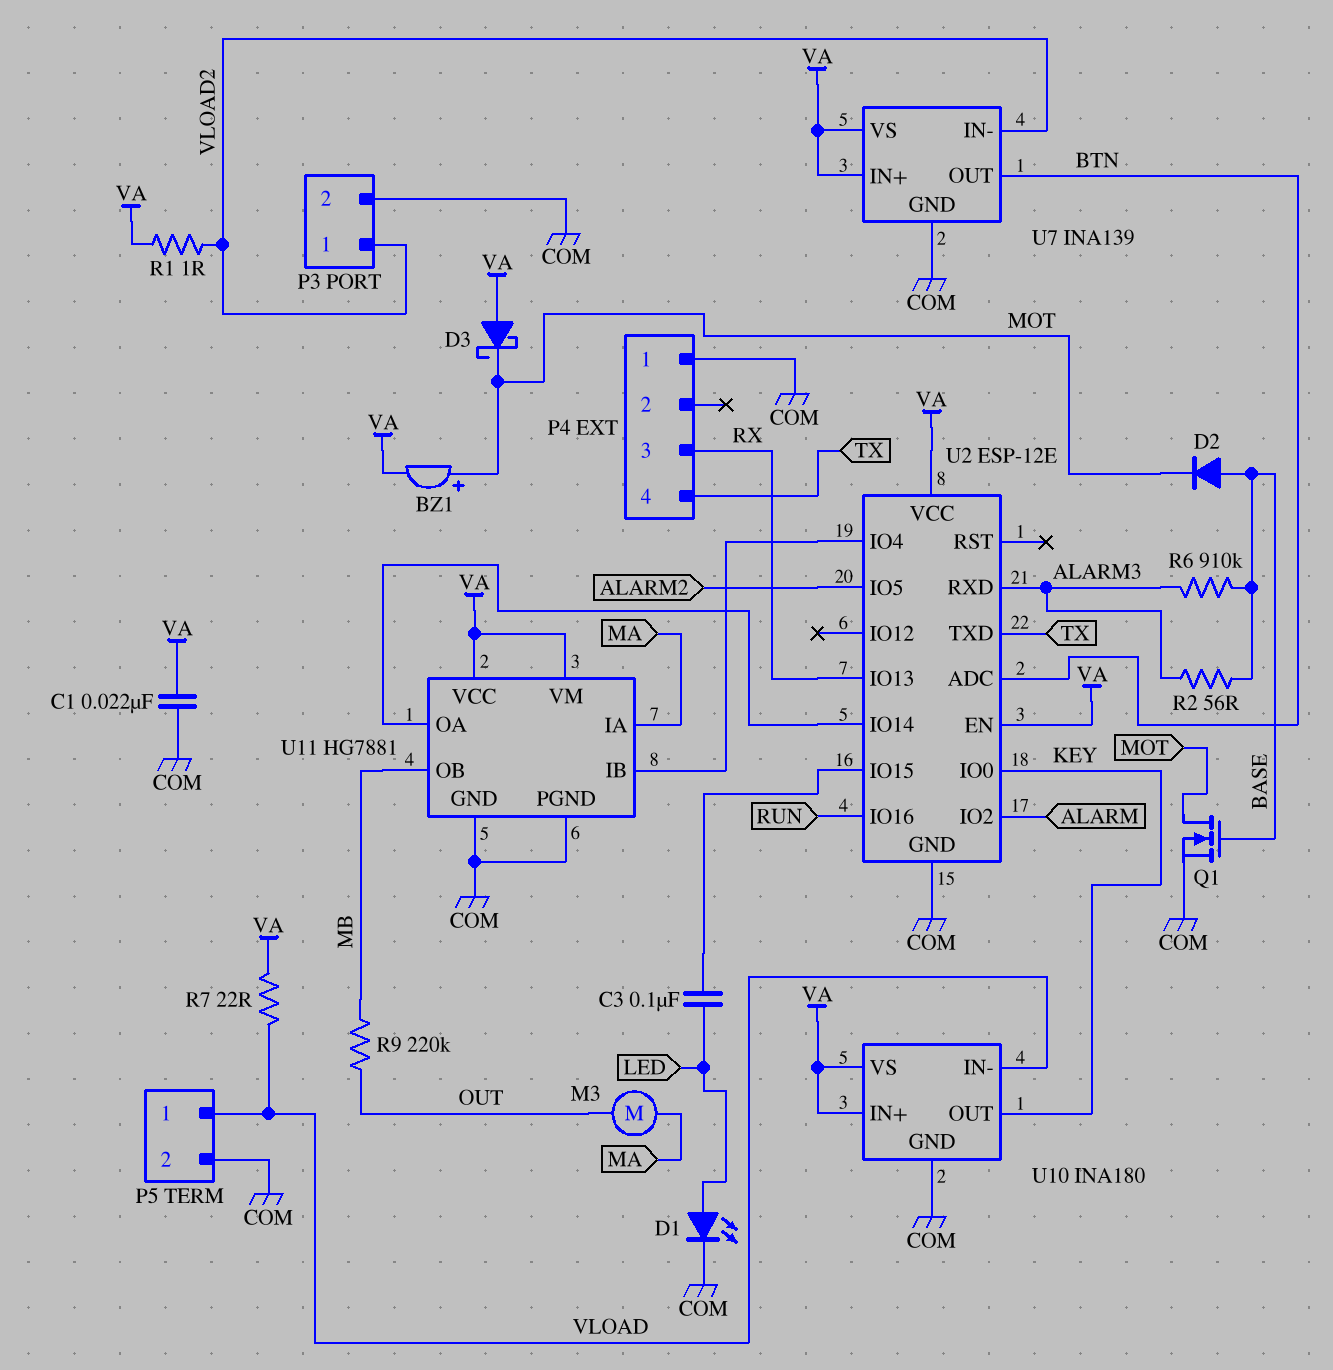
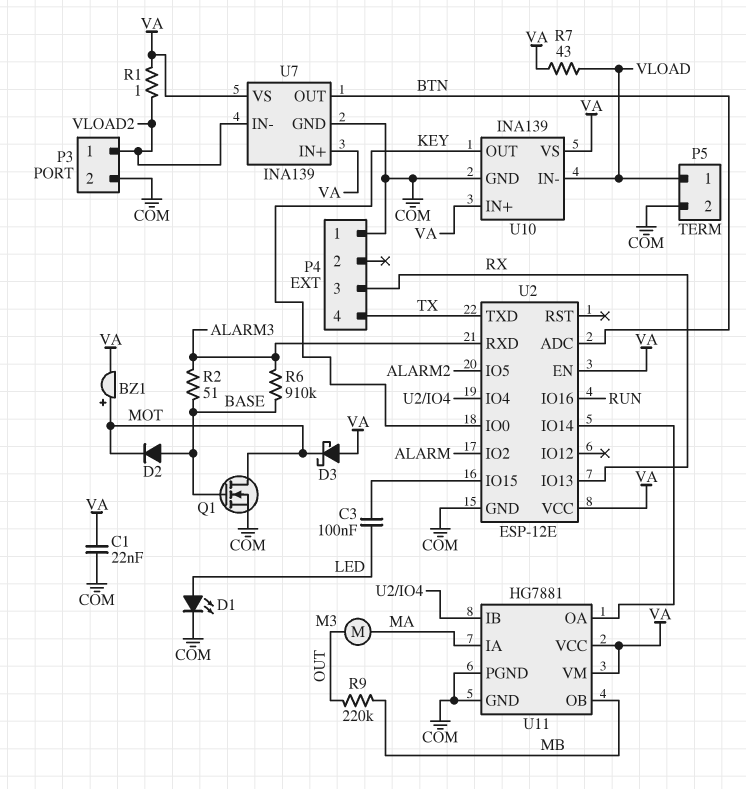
R2: 56 (ALARM3, BASE) -> 51 (ALARM3, BASE)
R7: 22 (VA, VLOAD) -> 43 (VA, VLOAD)
U10: INA180 -> INA139

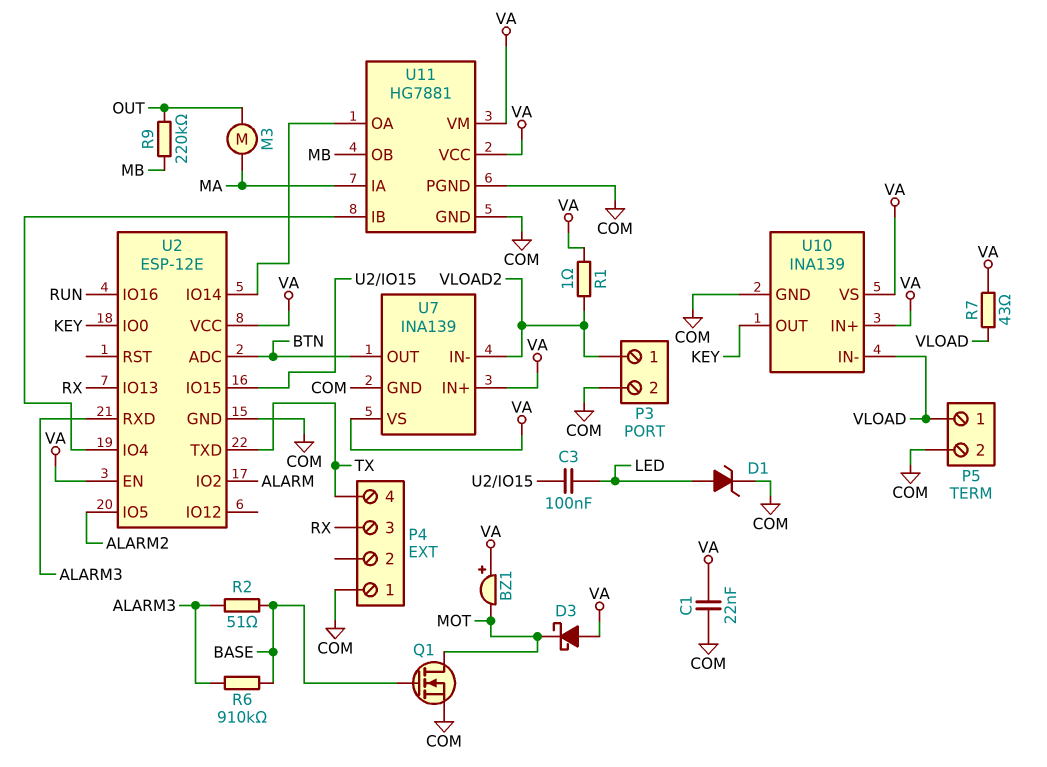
BZ1: buzzer (plus MOT, minus VA) -> buzzer (plus VA, minus MOT)
D1: LED (A LED, K COM) -> zener (A LED, K COM)
D2: diode (A BASE, K MOT) -> none

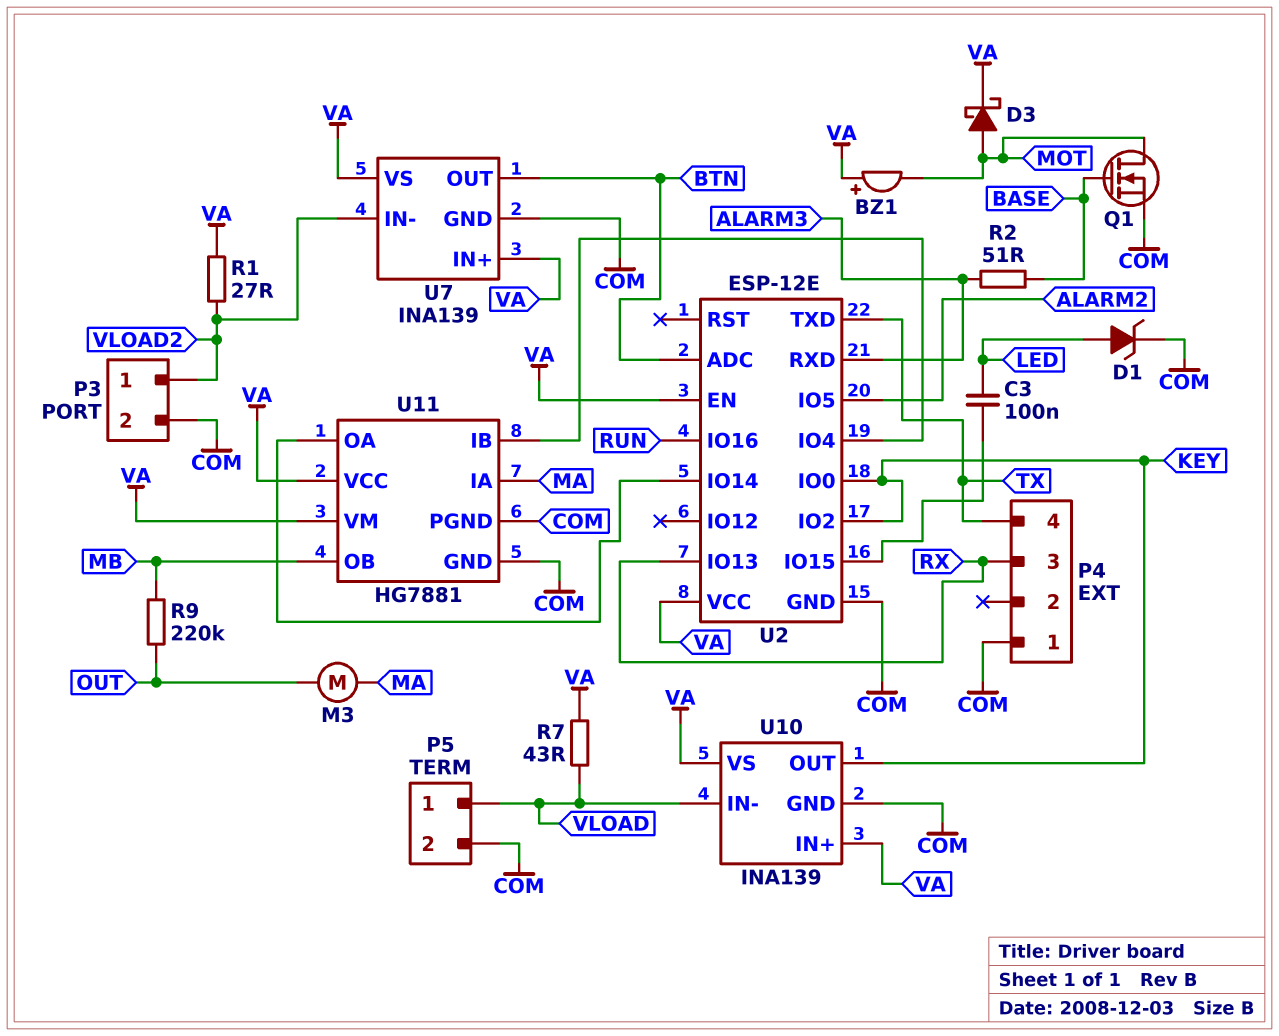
C1: 22nF (COM, VA) -> none
D3: schottky (A VA, K MOT) -> schottky (A MOT, K VA)
R1: 1 (VA, VLOAD2) -> 27 (VA, VLOAD2)
R6: 910k (ALARM3, BASE) -> none
U2 pin IO2: ALARM -> KEY

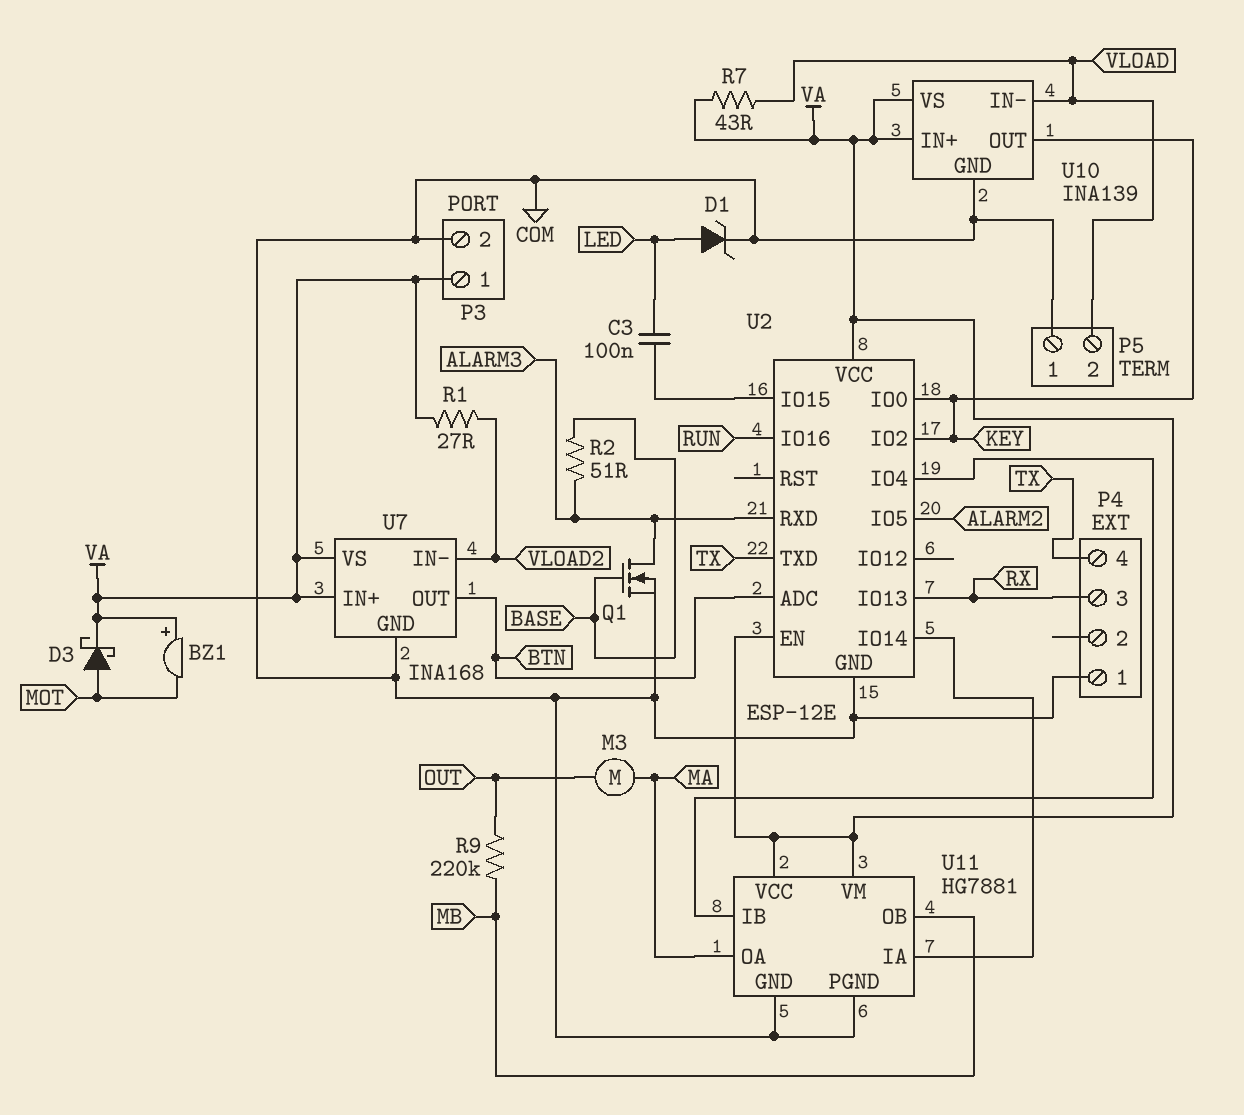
P3 pin 1: VLOAD2 -> VA
P5 pin 1: VLOAD -> COM
P5 pin 2: COM -> VLOAD
Q1: NMOS (G BASE, D MOT, S COM) -> NMOS (G BASE, D ALARM3, S COM)
U7: INA139 -> INA168
U11 pin IA: MA -> U2/IO14
U11 pin OA: U2/IO14 -> MA

